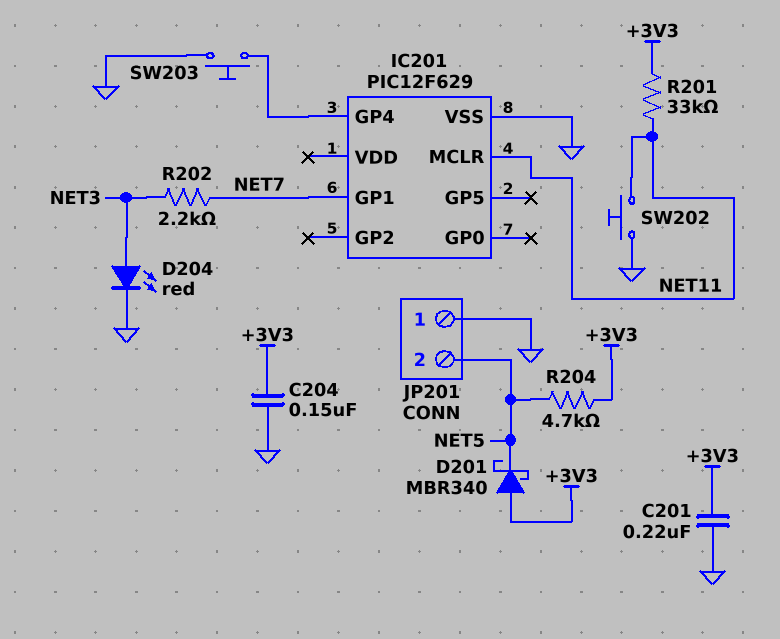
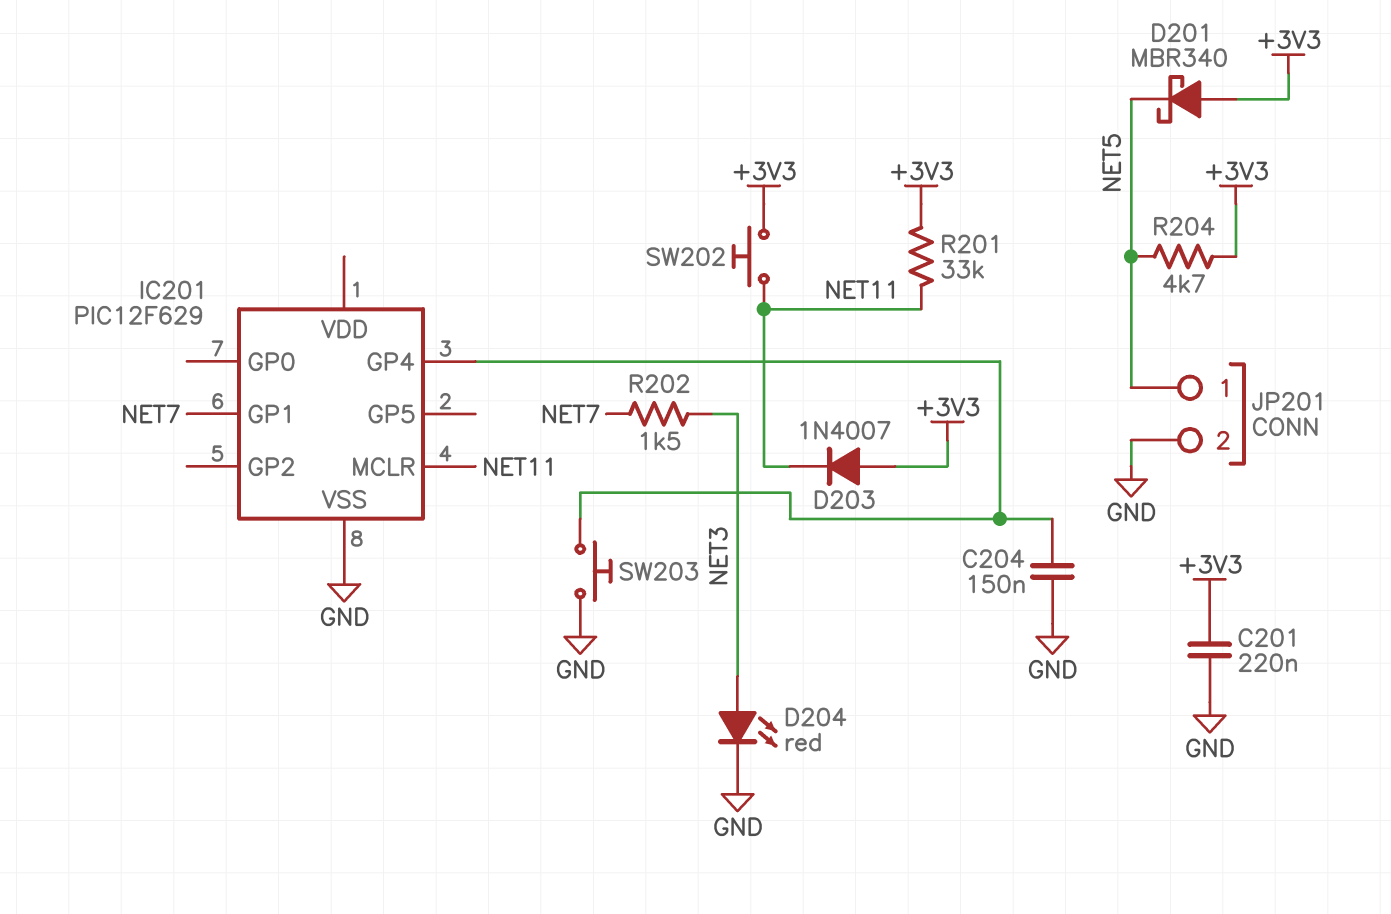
C204: 150nF (+3V3, GND) -> 150nF (GND, IC201/GP4)
D203: none -> diode 1N4007 (A +3V3, K NET11)
JP201 pin 1: GND -> NET5
JP201 pin 2: NET5 -> GND
R202: 2.2k (NET3, NET7) -> 1.5k (NET3, NET7)
SW202: button (GND, NET11) -> button (+3V3, NET11)

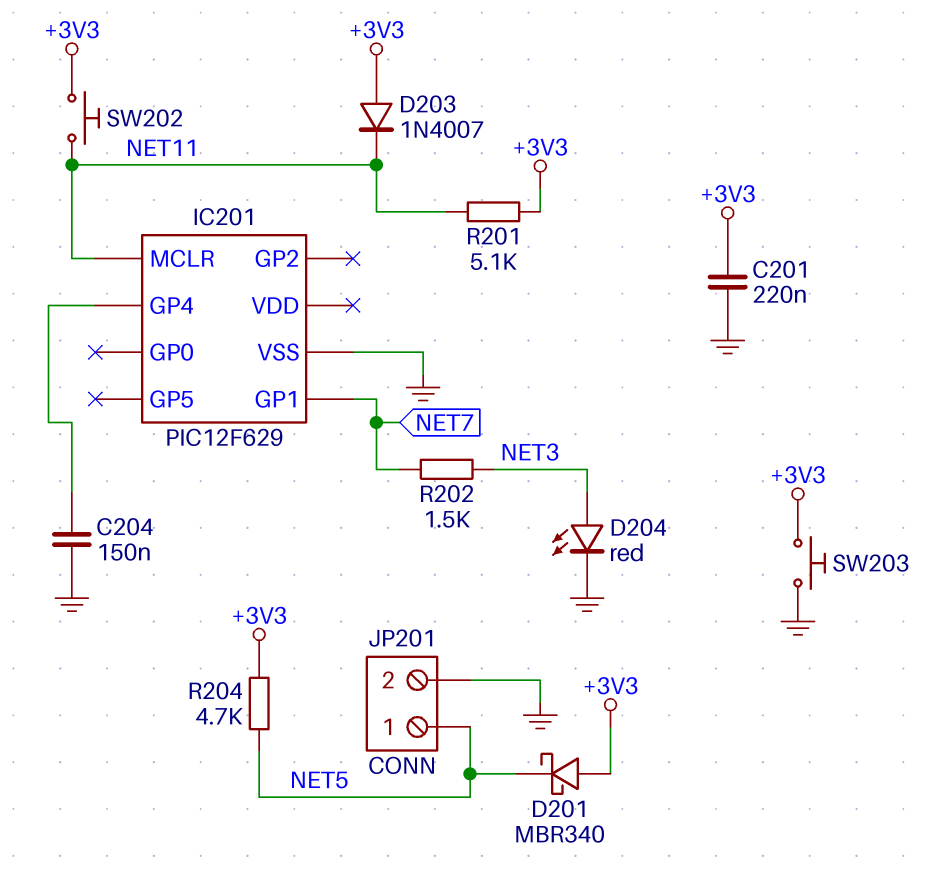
R201: 33k (+3V3, NET11) -> 5.1k (+3V3, NET11)
SW203: button (GND, IC201/GP4) -> button (+3V3, GND)

